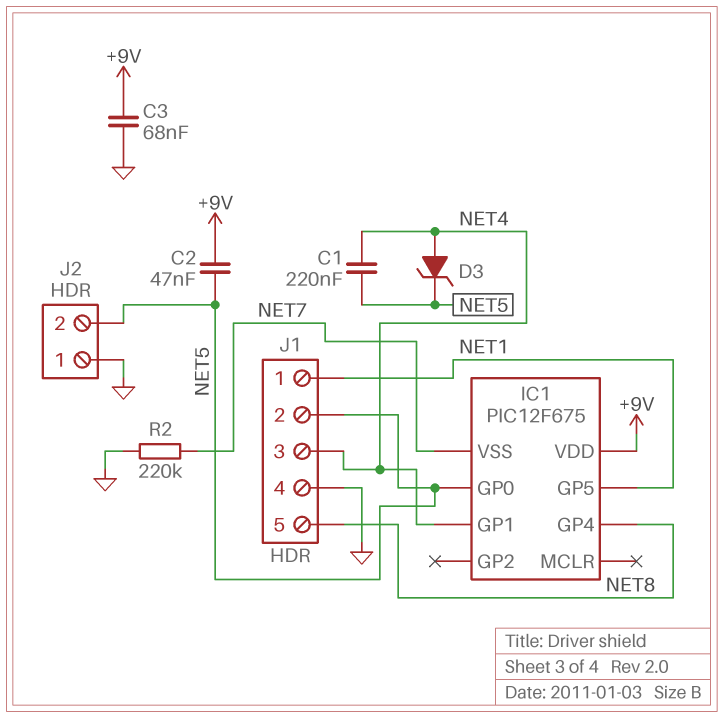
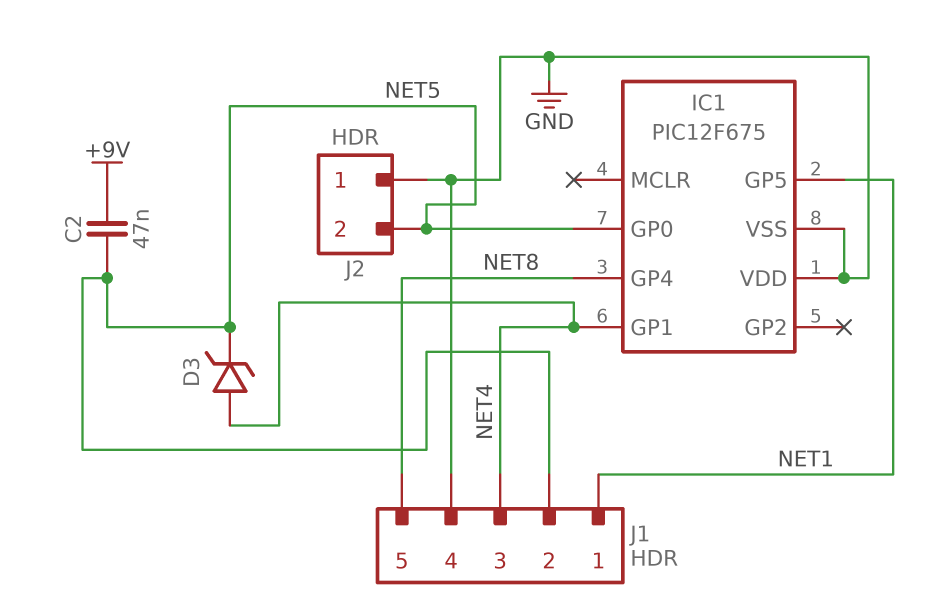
C1: 220nF (NET4, NET5) -> none
C3: 68nF (+9V, GND) -> none
IC1 pin VDD: +9V -> GND
IC1 pin VSS: NET7 -> GND
R2: 220k (GND, NET7) -> none

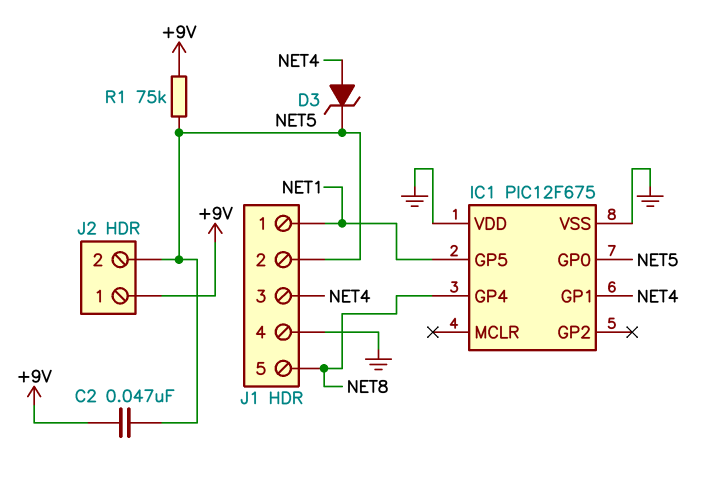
J2 pin 1: GND -> +9V
R1: none -> 75k (+9V, NET5)

